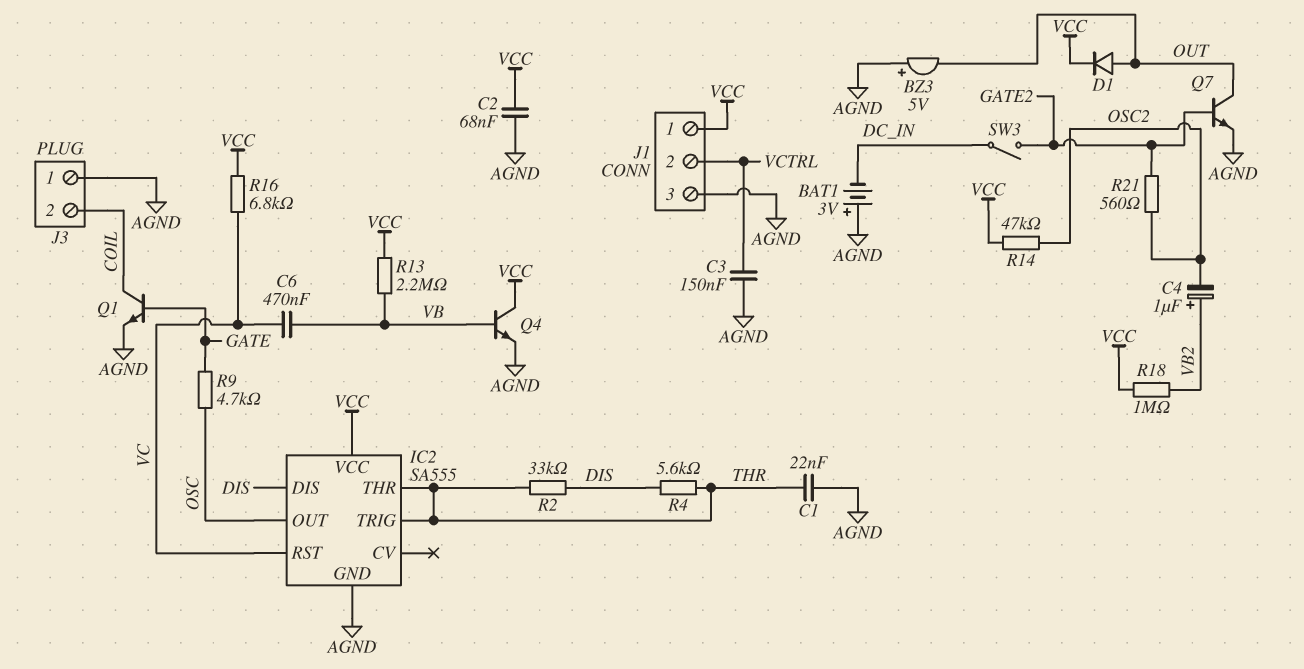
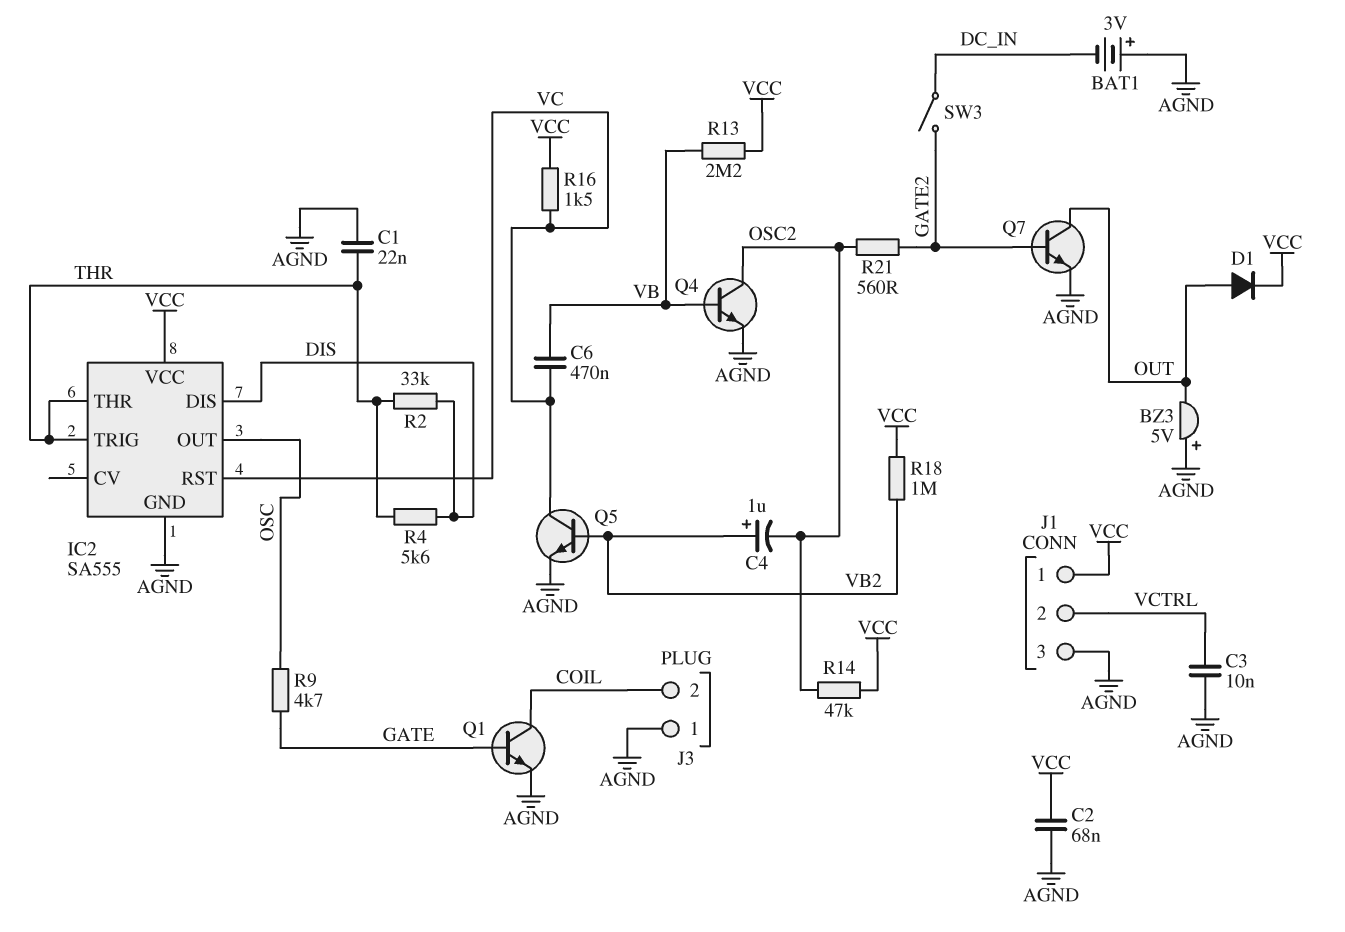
C3: 150nF (AGND, VCTRL) -> 10nF (AGND, VCTRL)
Q4: NPN (B VB, C VCC, E AGND) -> NPN (B VB, C OSC2, E AGND)
Q5: none -> NPN (B VB2, C VC, E AGND)
R16: 6.8k (VC, VCC) -> 1.5k (VC, VCC)

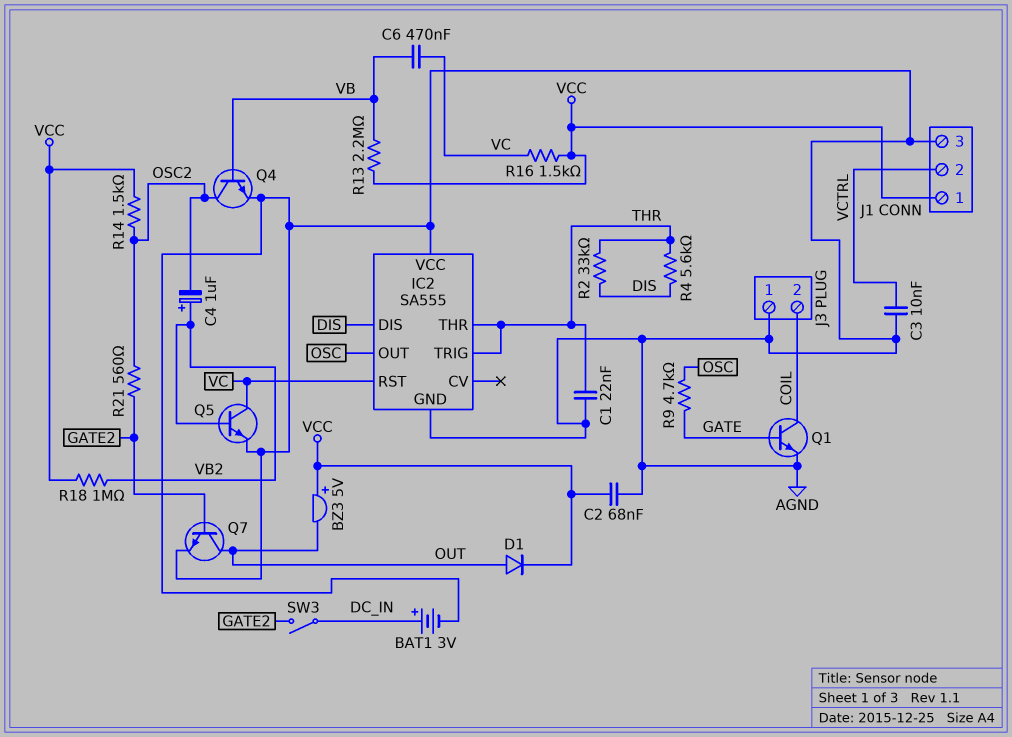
BAT1: 3V (plus AGND, minus DC_IN) -> 3V (plus DC_IN, minus AGND)
BZ3: buzzer 5V (plus AGND, minus OUT) -> buzzer 5V (plus VCC, minus OUT)
IC2 pin VCC: VCC -> AGND
R14: 47k (OSC2, VCC) -> 1.5k (OSC2, VCC)

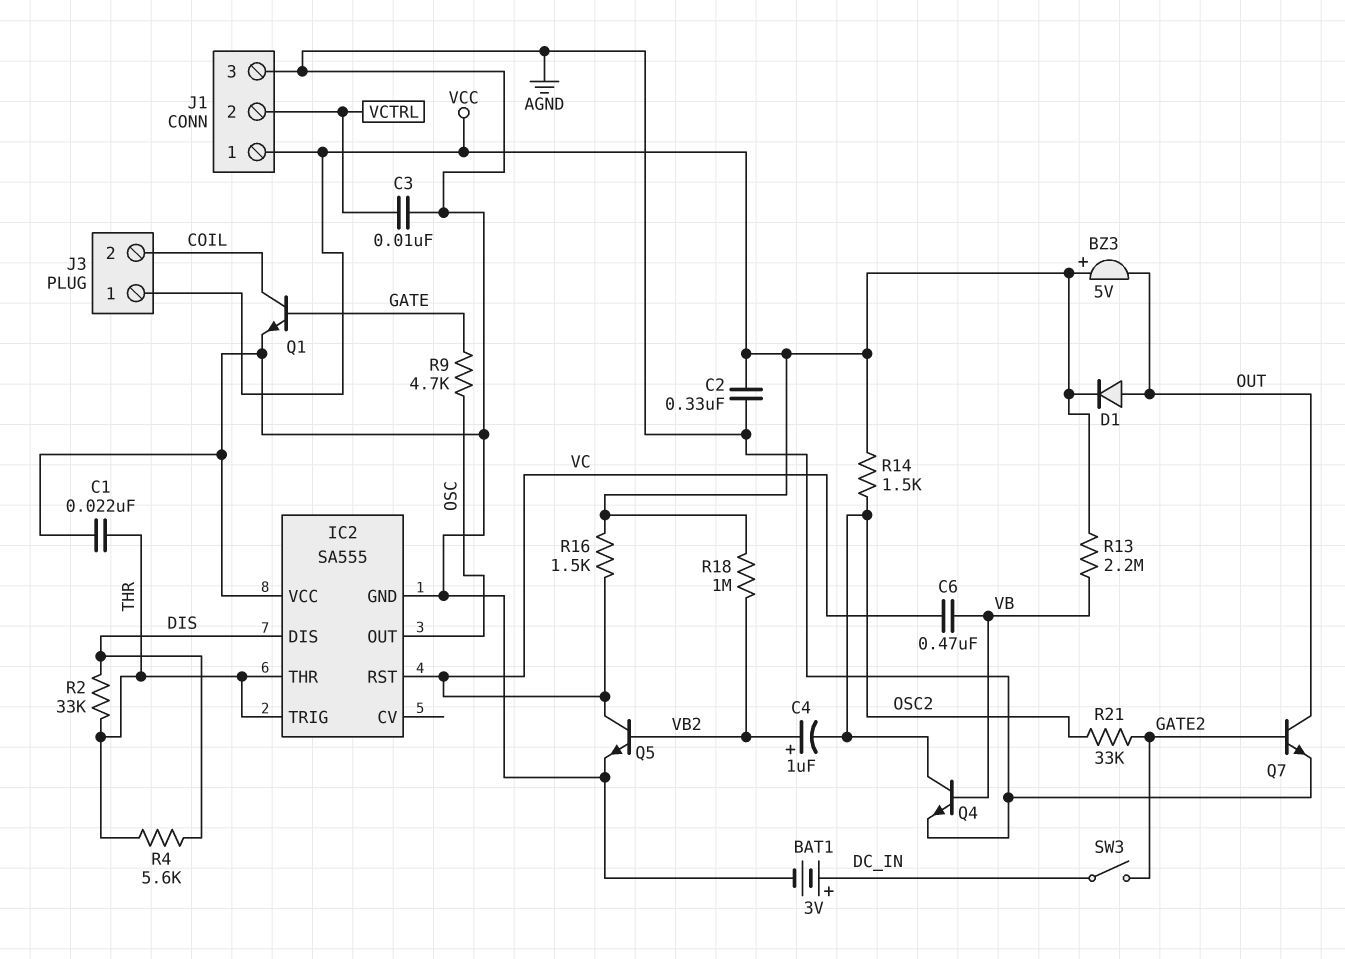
C2: 68nF (AGND, VCC) -> 330nF (AGND, VCC)
J3 pin 1: AGND -> VCC
R21: 560 (GATE2, OSC2) -> 33k (GATE2, OSC2)

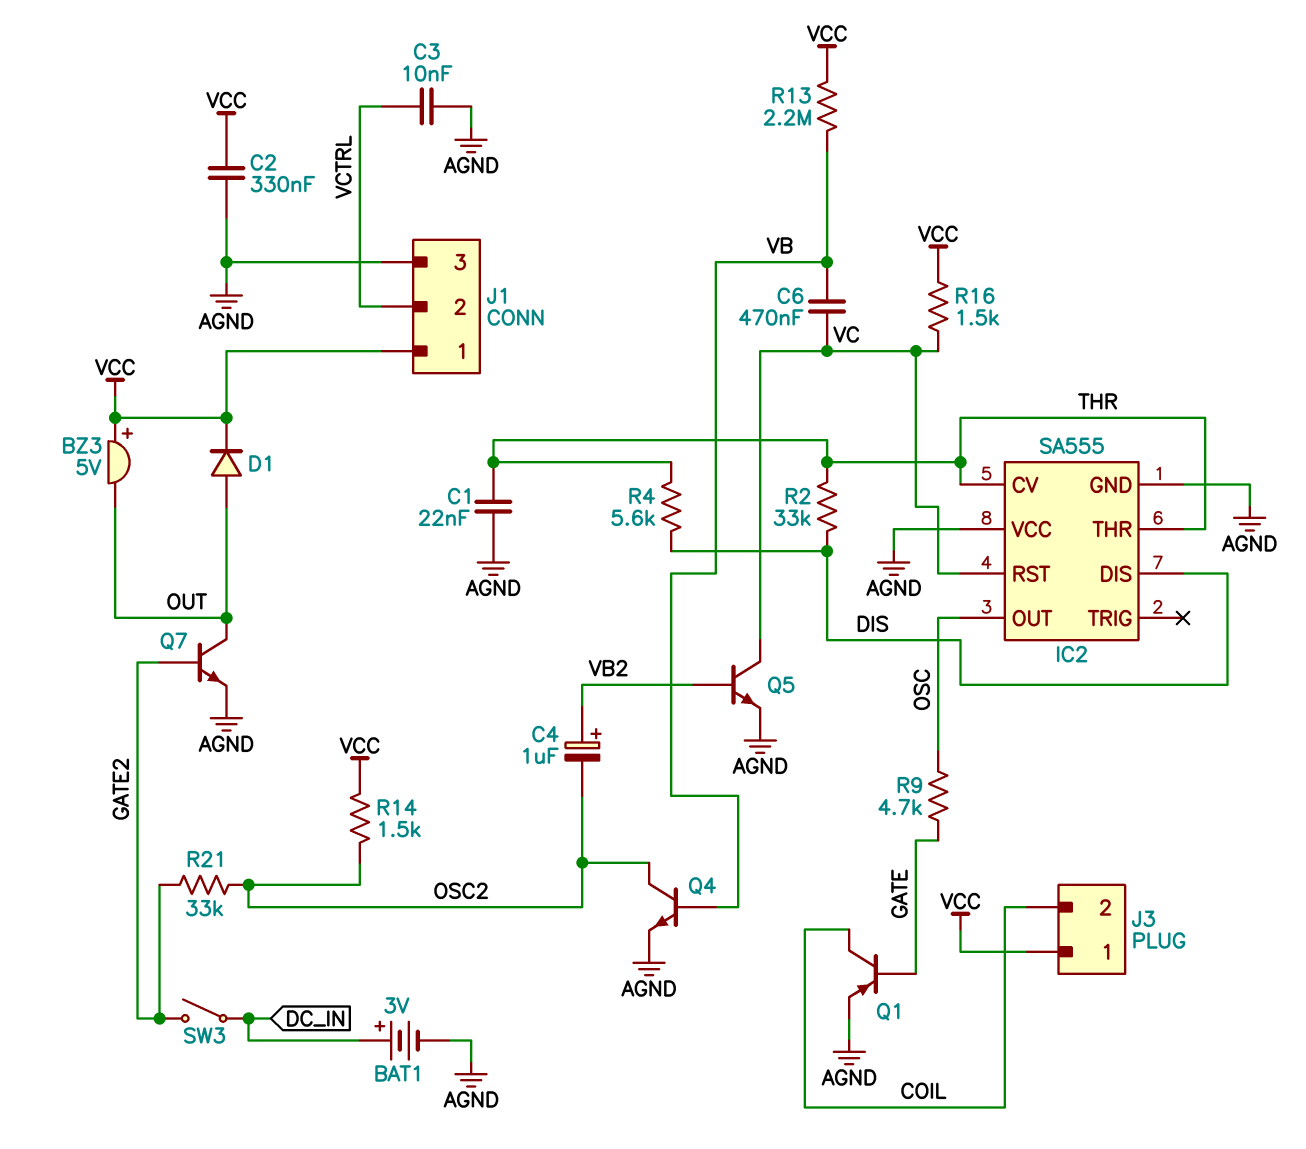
IC2 pin CV: none -> THR
IC2 pin TRIG: THR -> none
Q1: NPN (B GATE, C COIL, E AGND) -> PNP (B GATE, C COIL, E AGND)
R18: 1M (VB2, VCC) -> none

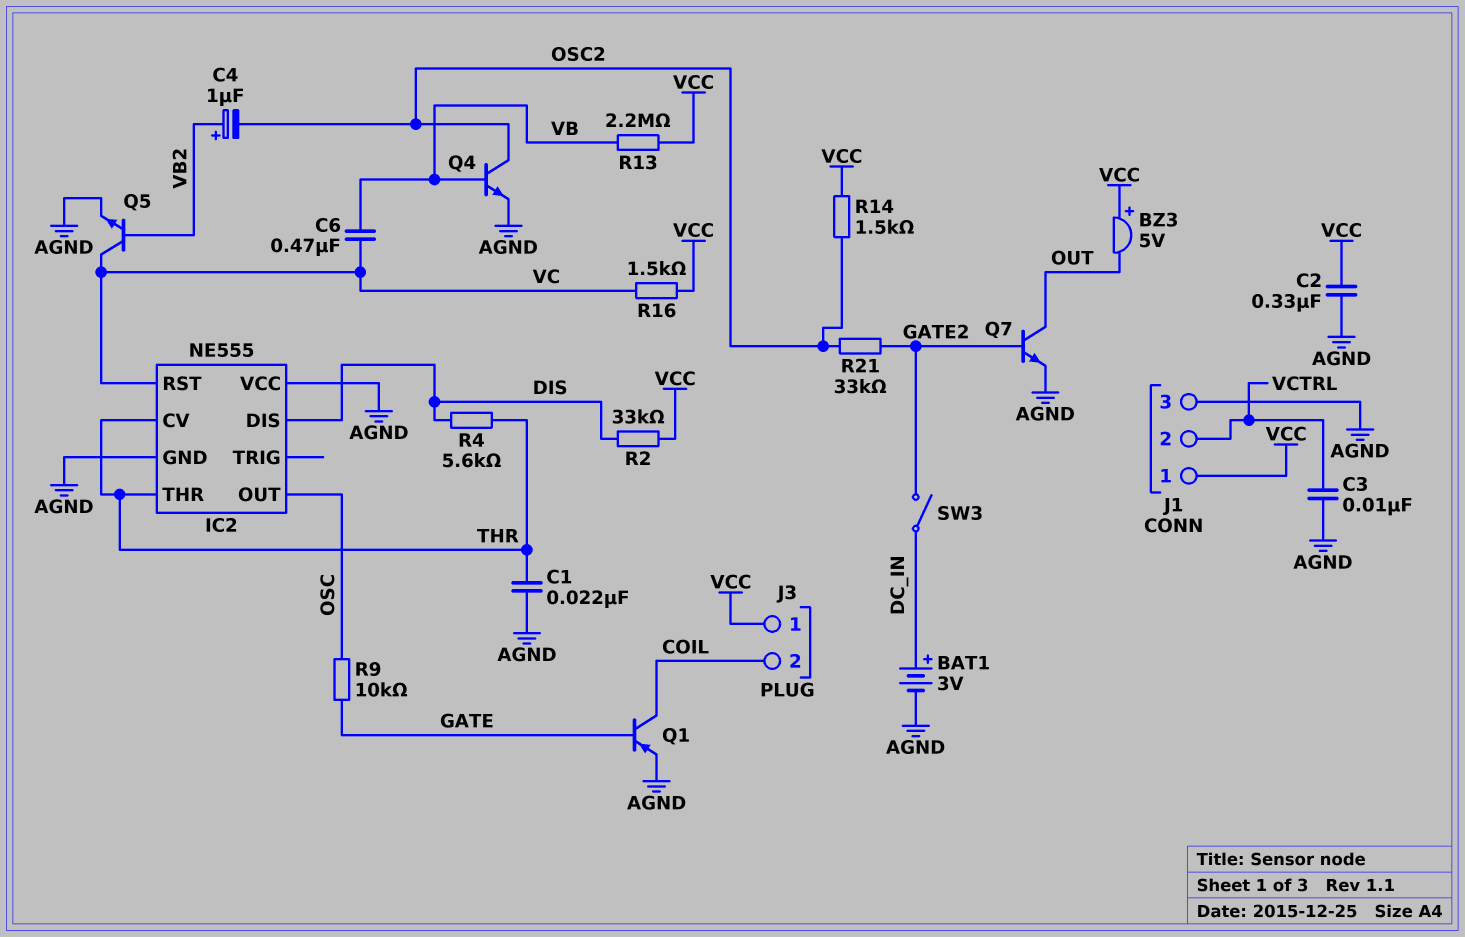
D1: diode (A OUT, K VCC) -> none
IC2: SA555 -> NE555
R2: 33k (DIS, THR) -> 33k (DIS, VCC)
R9: 4.7k (GATE, OSC) -> 10k (GATE, OSC)

